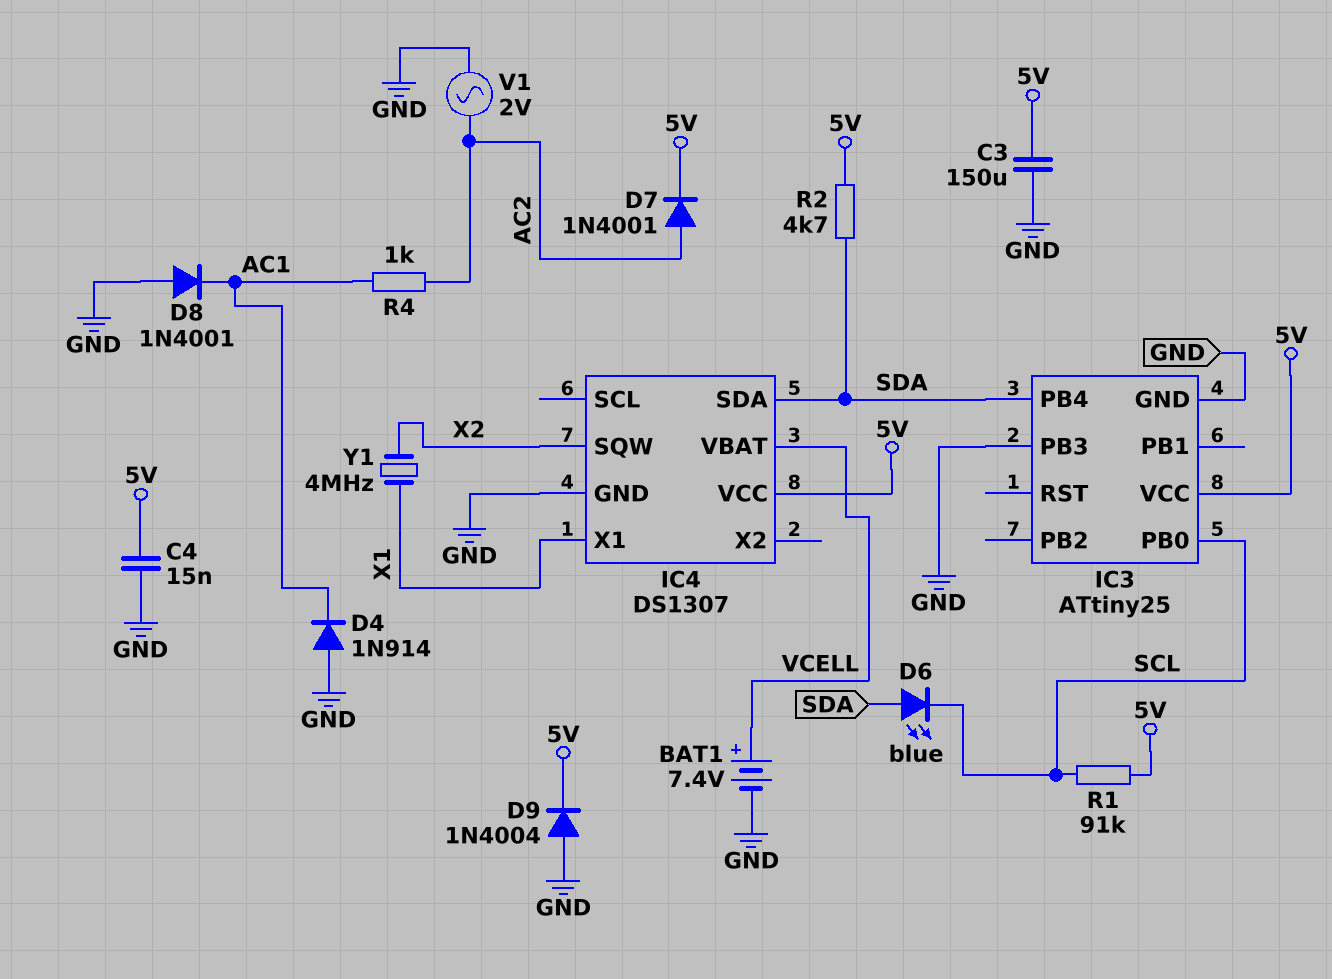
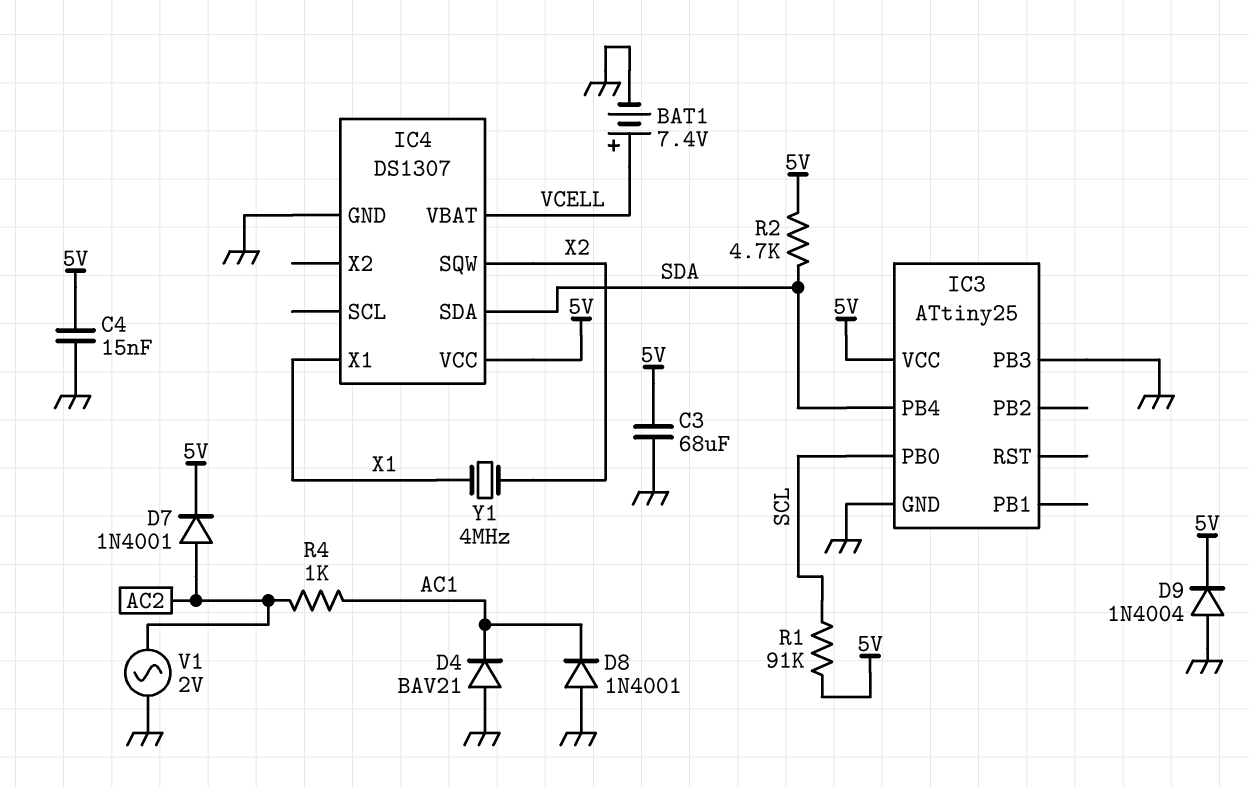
C3: 150uF (5V, GND) -> 68uF (5V, GND)
D4: diode 1N914 (A GND, K AC1) -> diode BAV21 (A GND, K AC1)
D6: LED blue (A SDA, K SCL) -> none

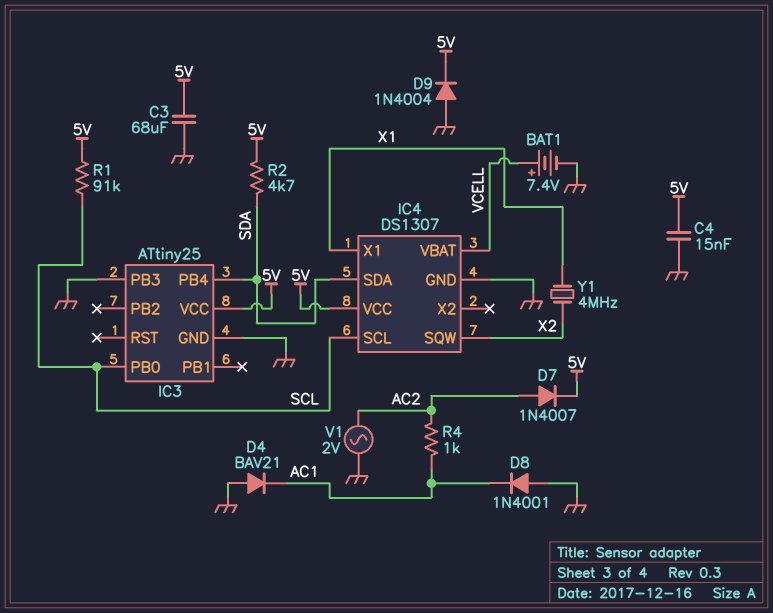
D7: diode 1N4001 (A AC2, K 5V) -> diode 1N4007 (A AC2, K 5V)
IC4 pin SCL: none -> SCL

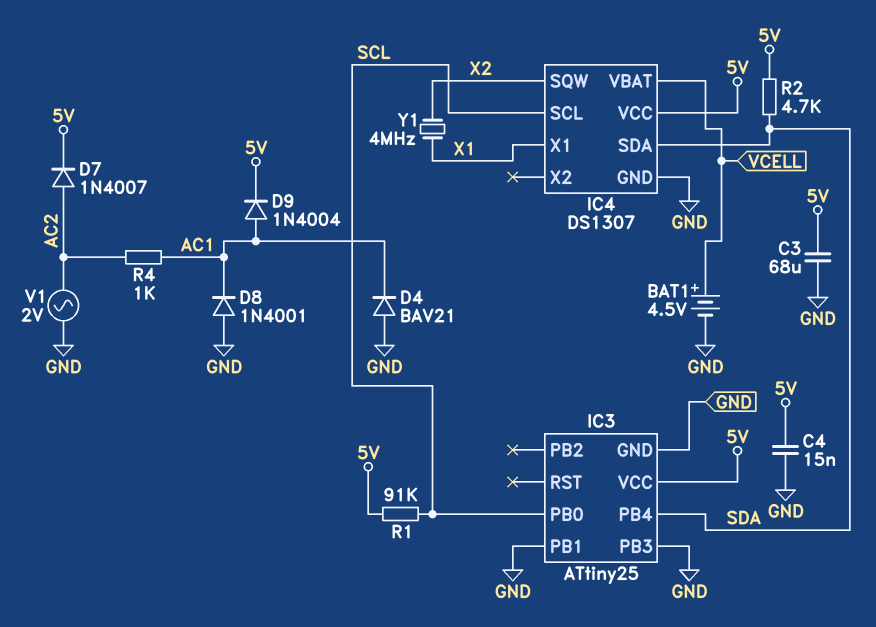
BAT1: 7.4V (plus VCELL, minus GND) -> 4.5V (plus VCELL, minus GND)
D9: diode 1N4004 (A GND, K 5V) -> diode 1N4004 (A AC1, K 5V)
IC3 pin PB1: none -> GND

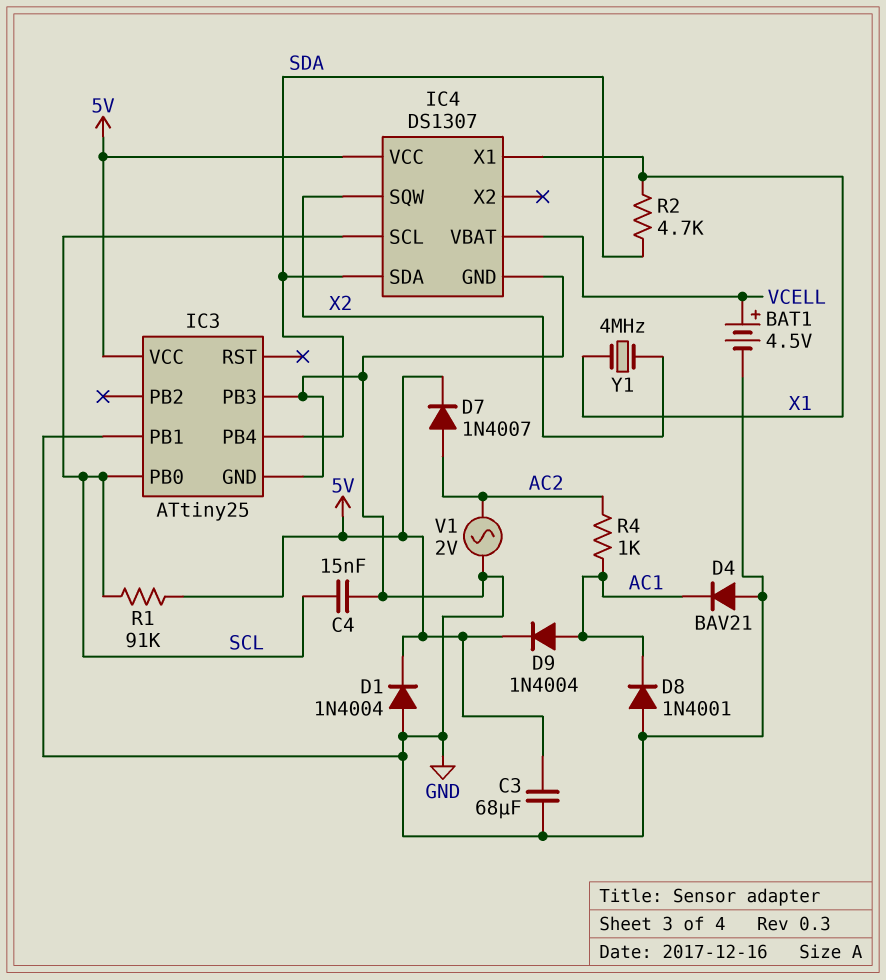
C4: 15nF (5V, GND) -> 15nF (GND, SCL)
D1: none -> diode 1N4004 (A GND, K 5V)
R2: 4.7k (5V, SDA) -> 4.7k (SDA, X1)

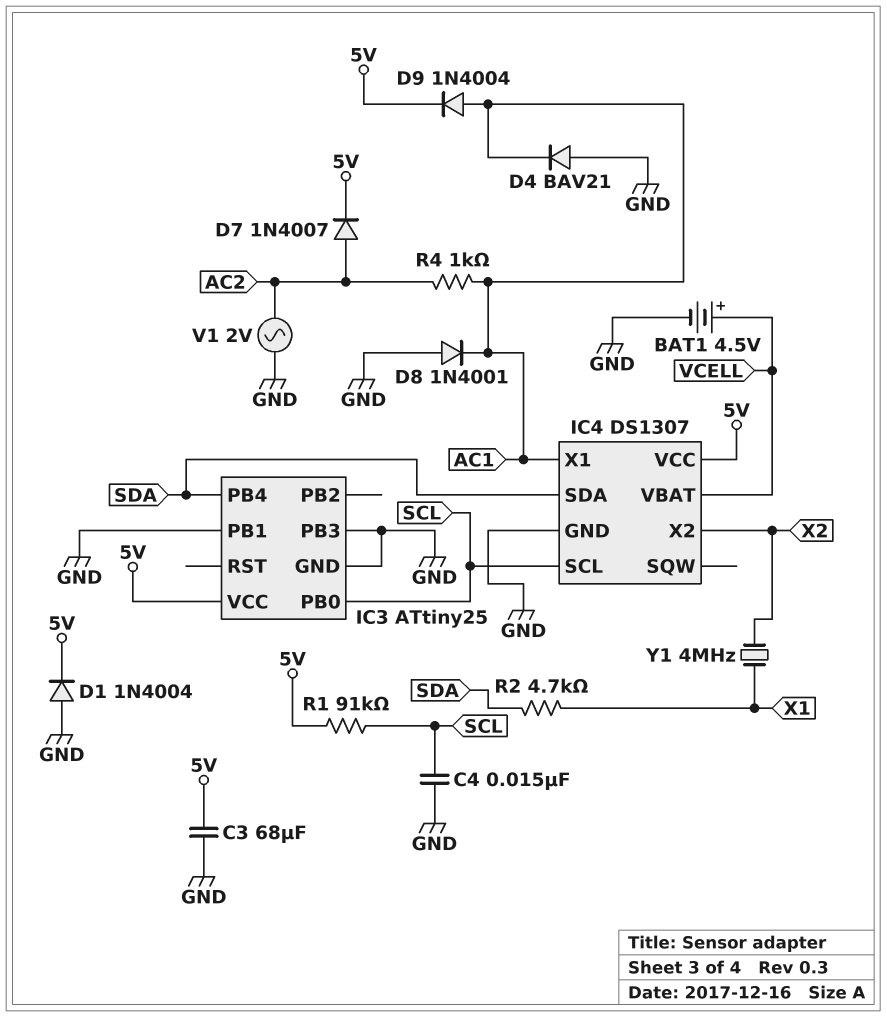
IC4 pin SQW: X2 -> none
IC4 pin X1: X1 -> AC1
IC4 pin X2: none -> X2

